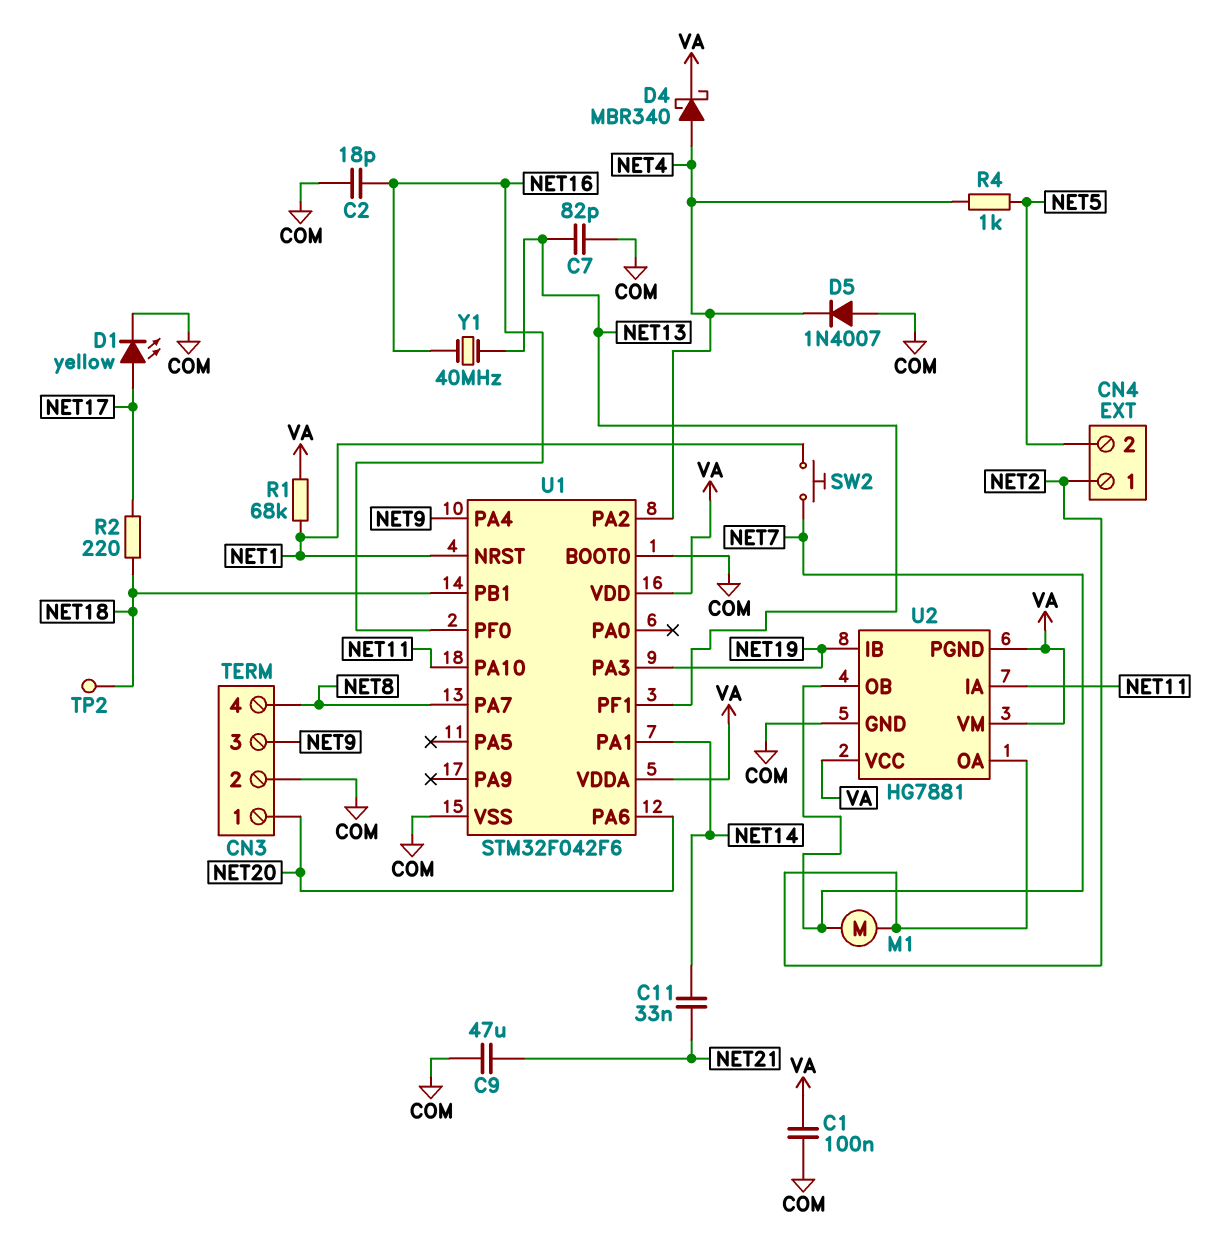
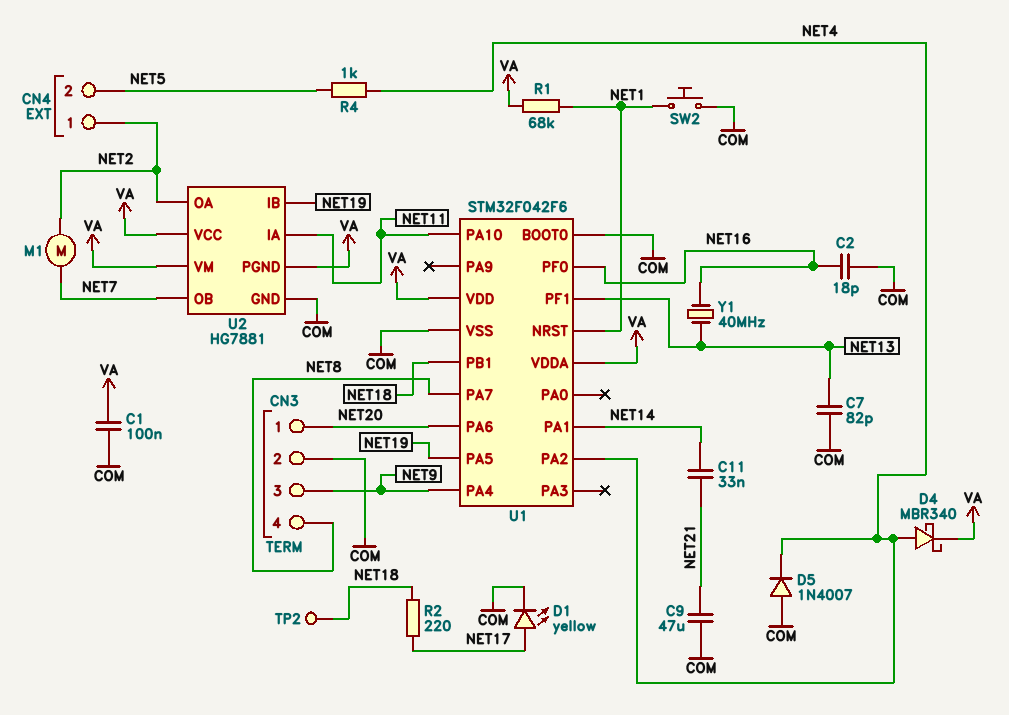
SW2: button (NET1, NET7) -> button (COM, NET1)
U1 pin PA3: NET19 -> none
U1 pin PA5: none -> NET19

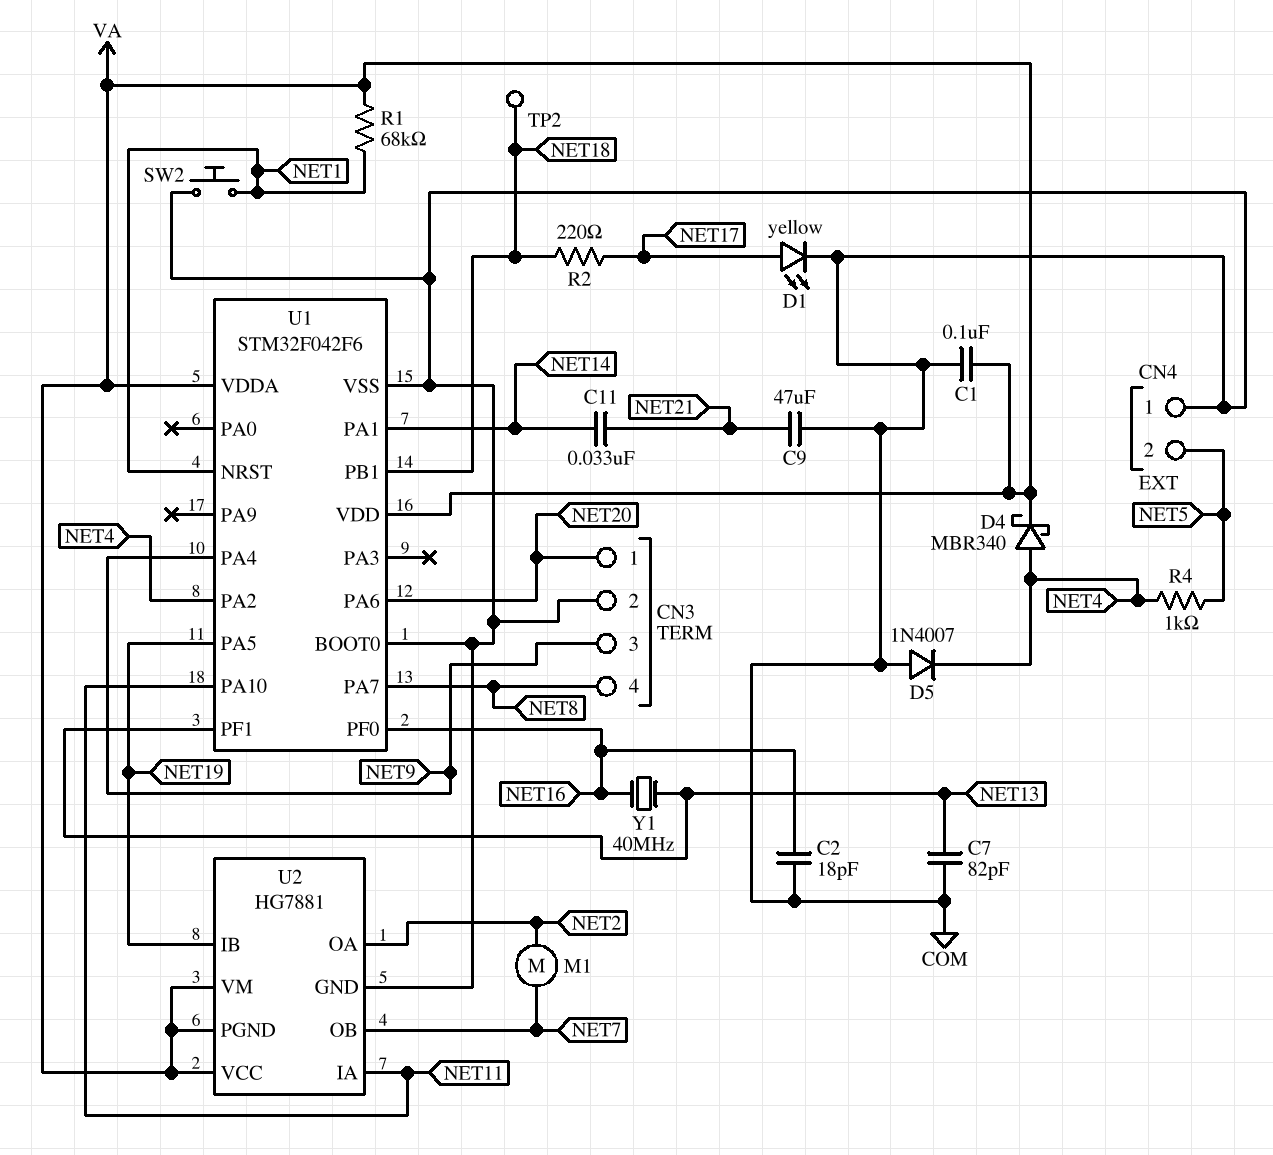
CN4 pin 1: NET2 -> COM

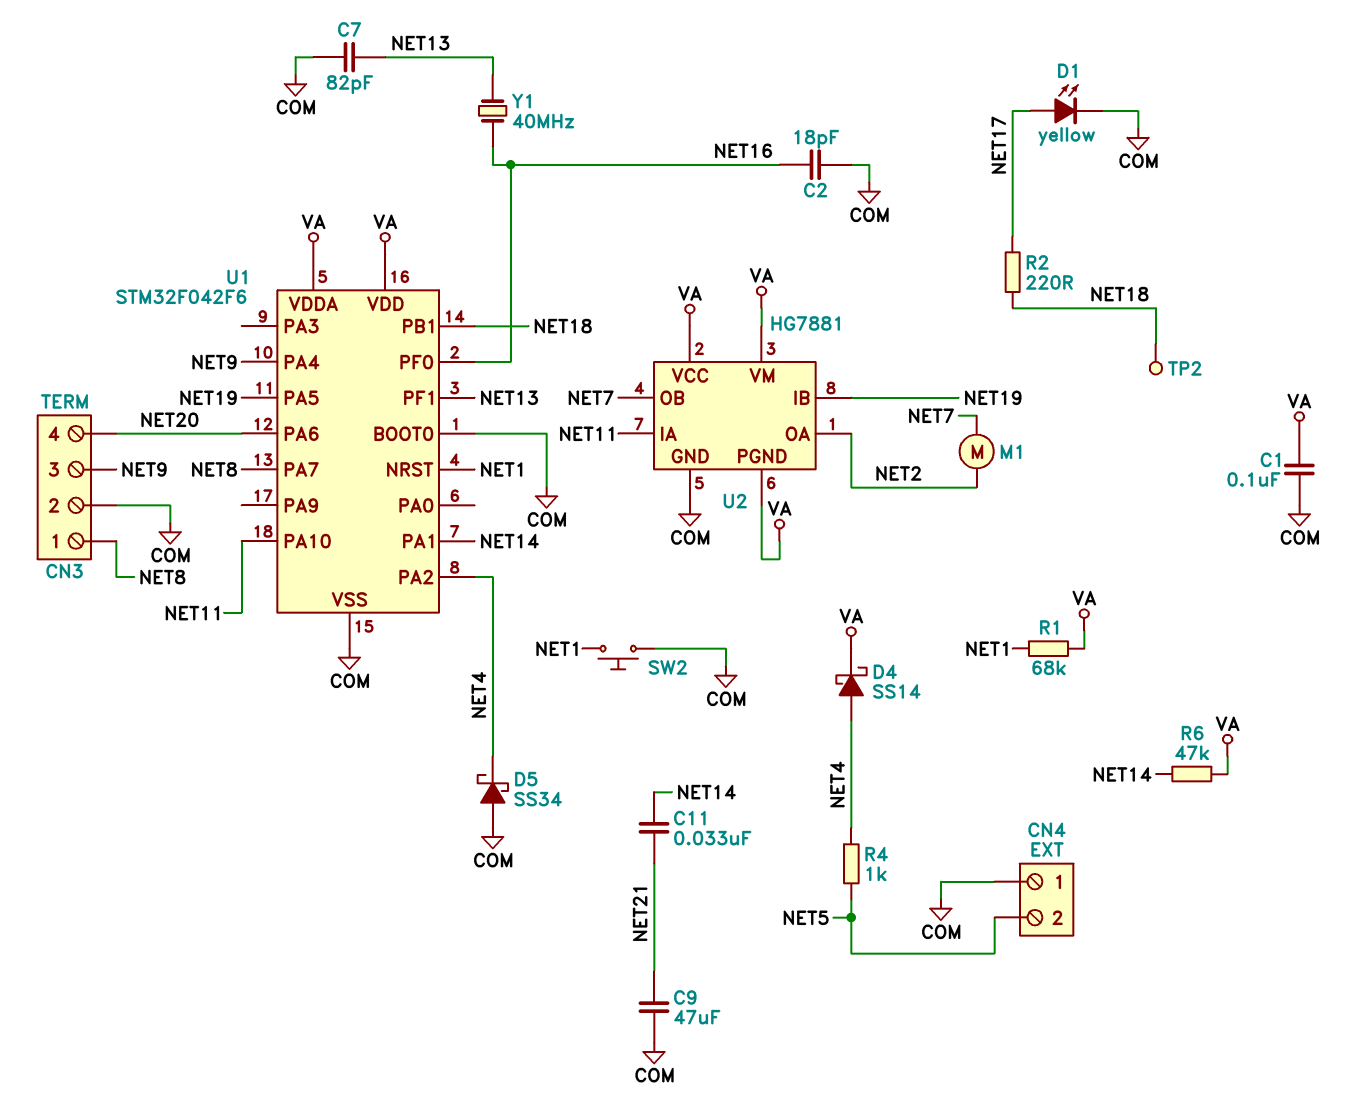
CN3 pin 1: NET20 -> NET8
CN3 pin 4: NET8 -> NET20
D4: schottky MBR340 (A NET4, K VA) -> schottky SS14 (A NET4, K VA)
D5: diode 1N4007 (A COM, K NET4) -> schottky SS34 (A COM, K NET4)
R6: none -> 47k (NET14, VA)

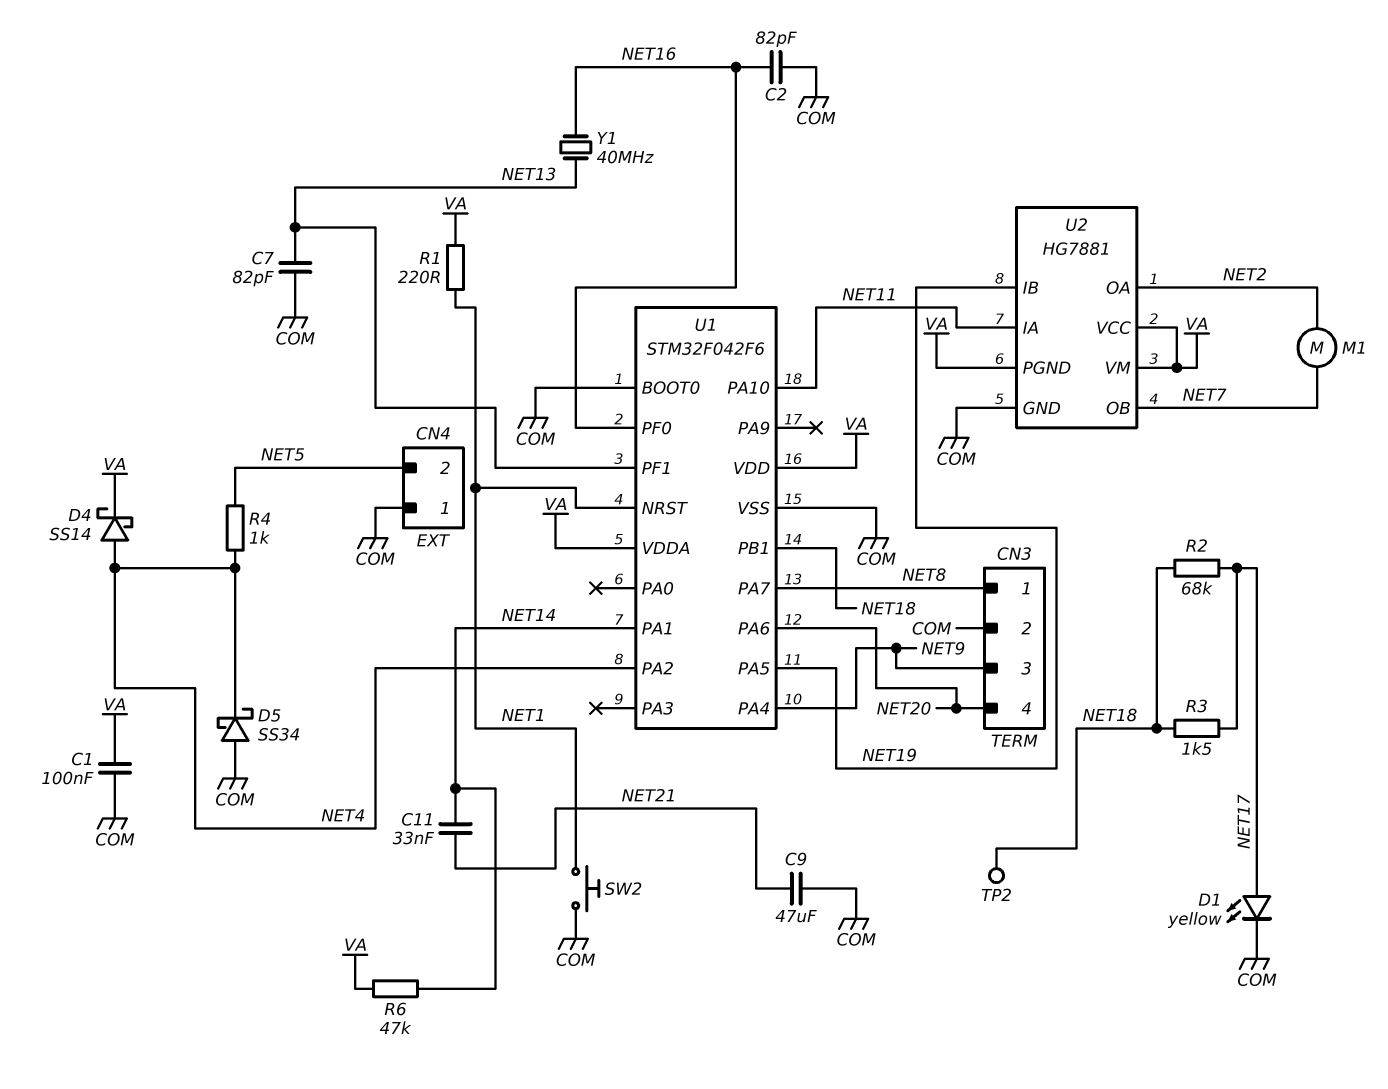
C2: 18pF (COM, NET16) -> 82pF (COM, NET16)
R1: 68k (NET1, VA) -> 220 (NET1, VA)
R2: 220 (NET17, NET18) -> 68k (NET17, NET18)
R3: none -> 1.5k (NET17, NET18)

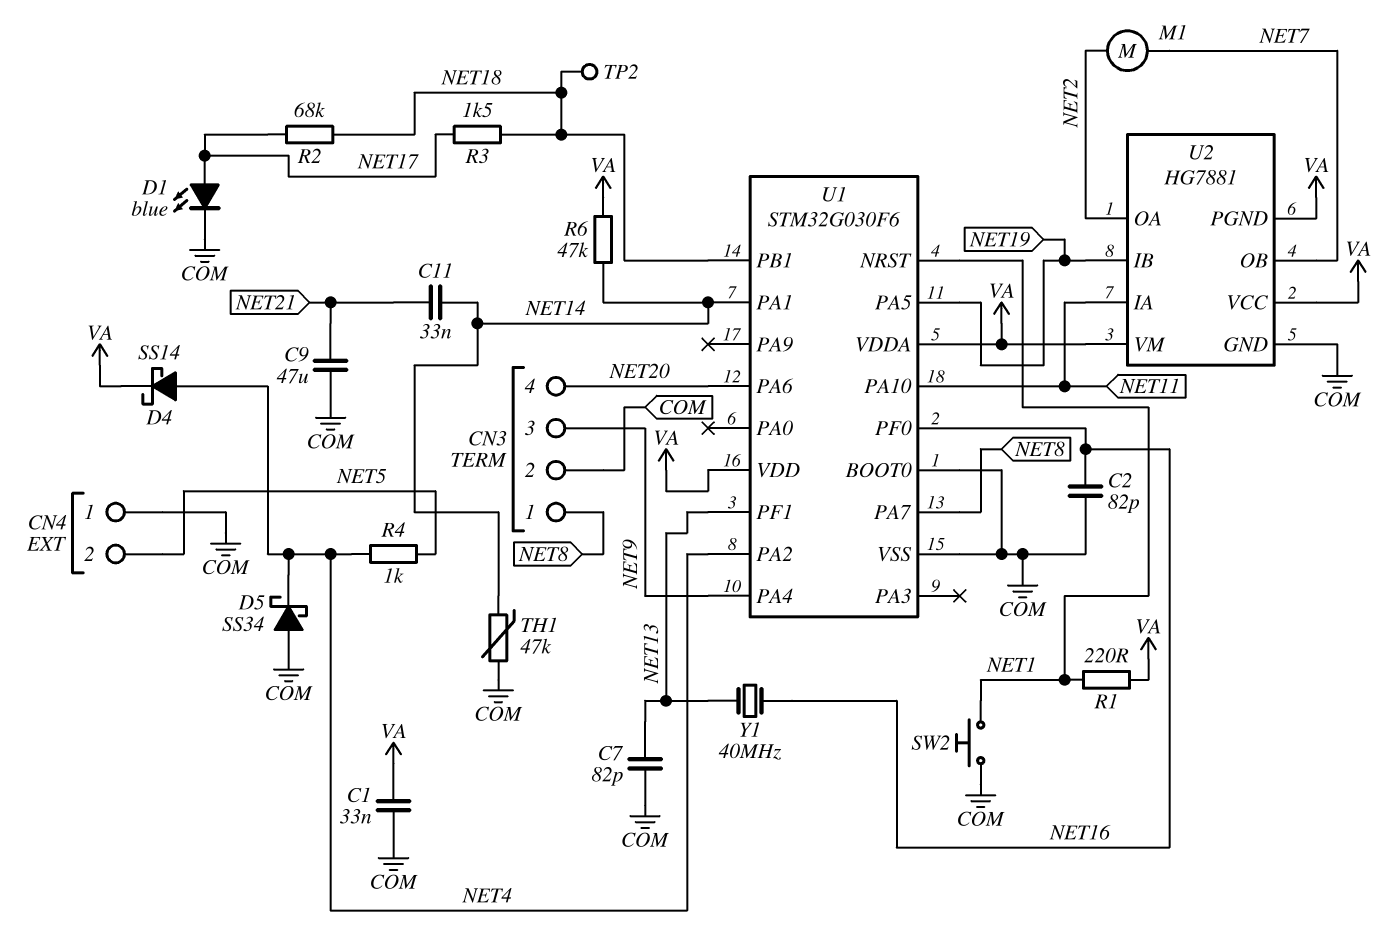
C1: 100nF (COM, VA) -> 33nF (COM, VA)
D1: LED yellow (A NET17, K COM) -> LED blue (A NET17, K COM)
TH1: none -> 47k (COM, NET14)
U1: STM32F042F6 -> STM32G030F6

